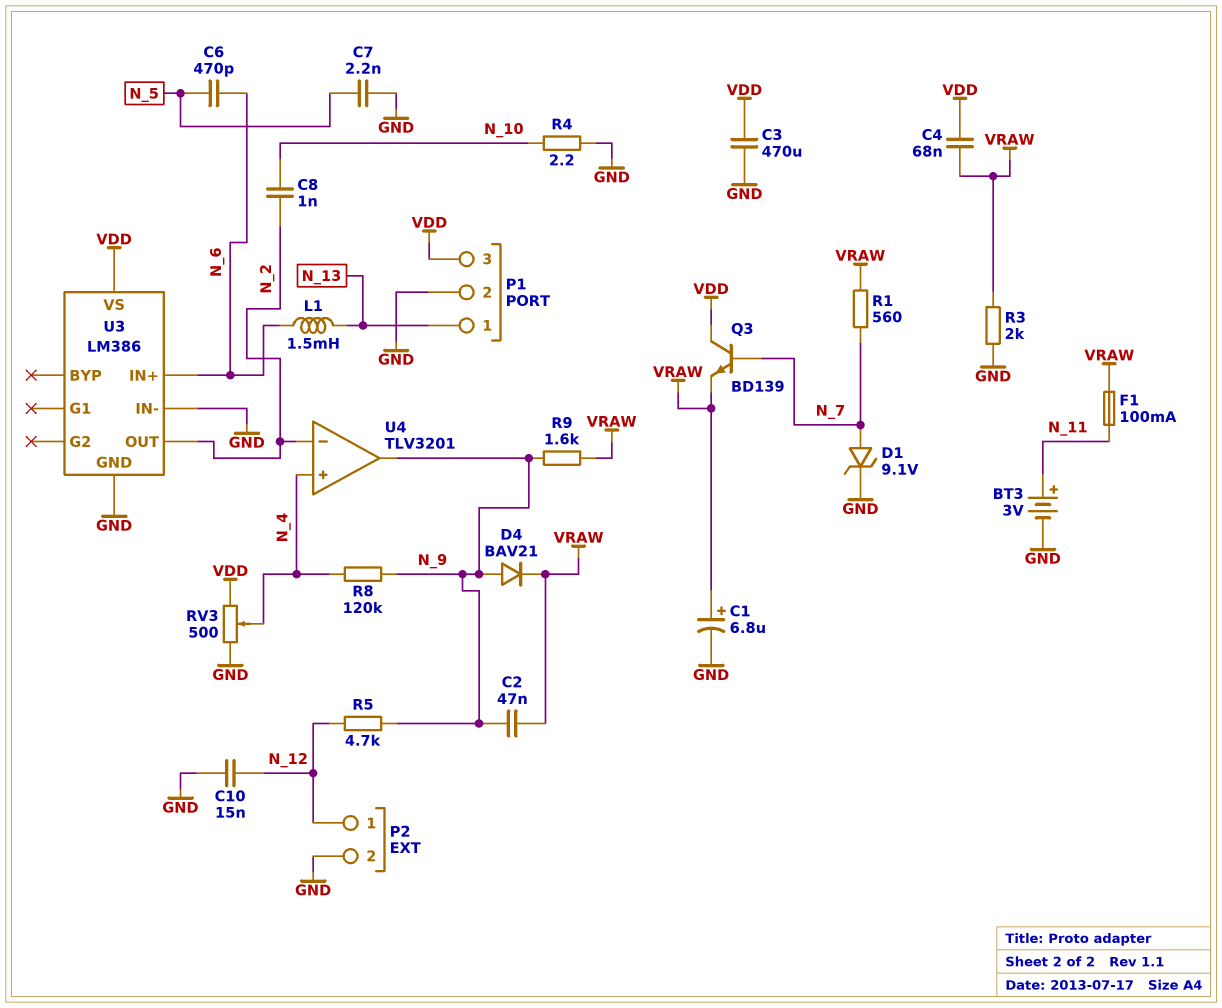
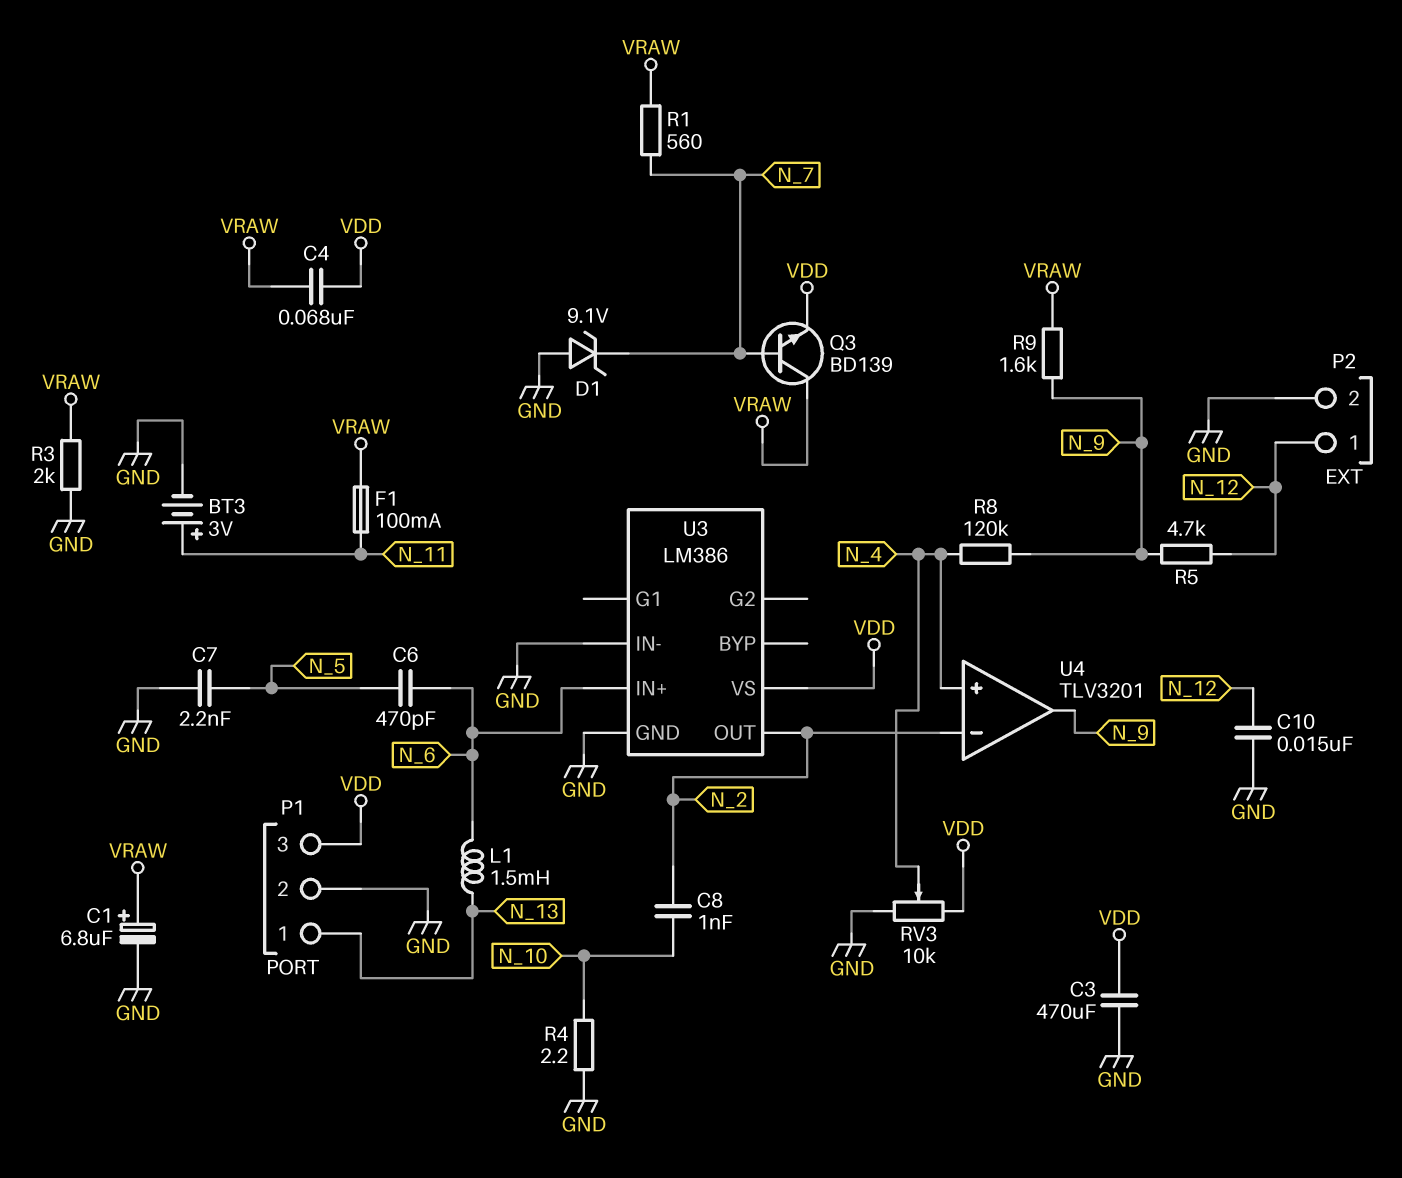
C2: 47nF (N_9, VRAW) -> none
D1: zener 9.1V (A N_7, K GND) -> zener 9.1V (A GND, K N_7)
D4: diode BAV21 (A N_9, K VRAW) -> none
Q3: NPN BD139 (B N_7, C VDD, E VRAW) -> NPN BD139 (B N_7, C VRAW, E VDD)
RV3: 500 (GND, VDD, wiper N_4) -> 10k (GND, VDD, wiper N_4)

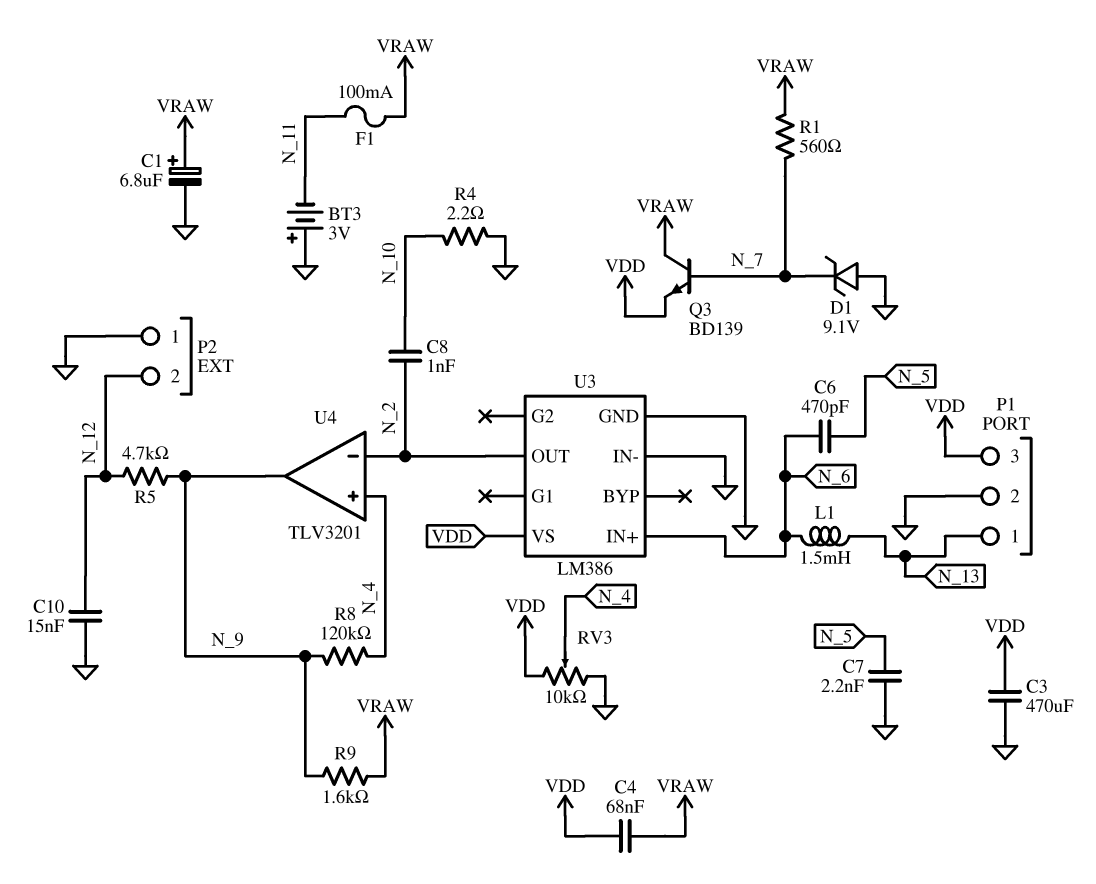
BT3: 3V (plus N_11, minus GND) -> 3V (plus GND, minus N_11)
P2 pin 1: N_12 -> GND
P2 pin 2: GND -> N_12
R3: 2k (GND, VRAW) -> none

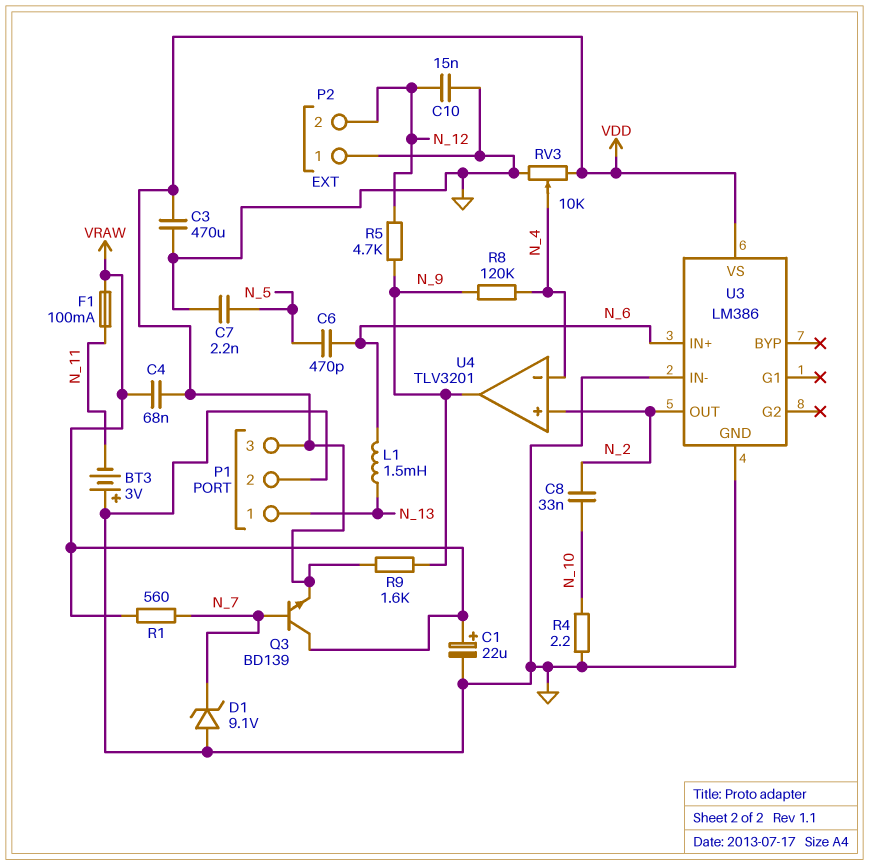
C1: 6.8uF (plus VRAW, minus GND) -> 22uF (plus VRAW, minus GND)
C8: 1nF (N_2, N_10) -> 33nF (N_2, N_10)
R9: 1.6k (N_9, VRAW) -> 1.6k (N_9, VDD)
U4 pin in+: N_4 -> N_2
U4 pin in-: N_2 -> N_4

